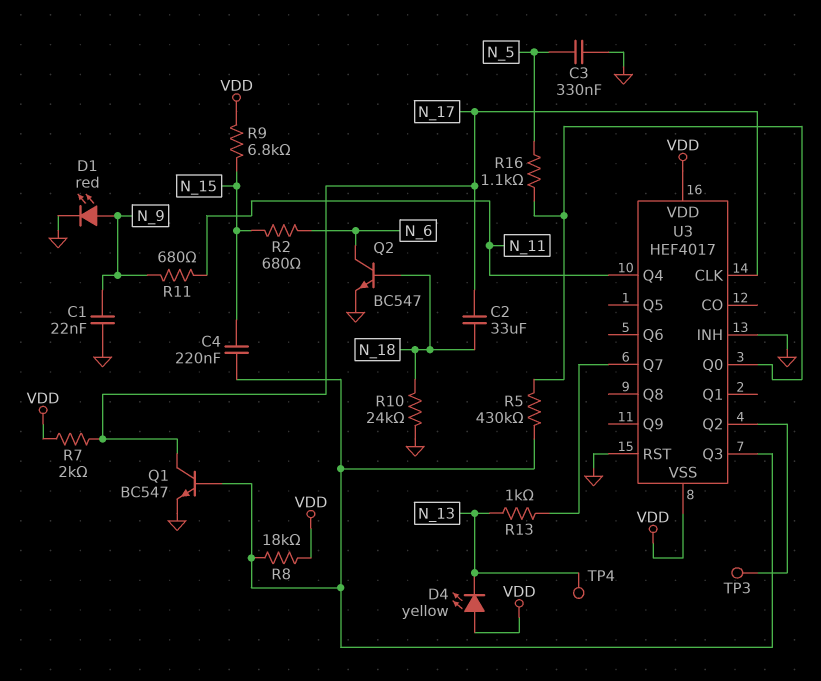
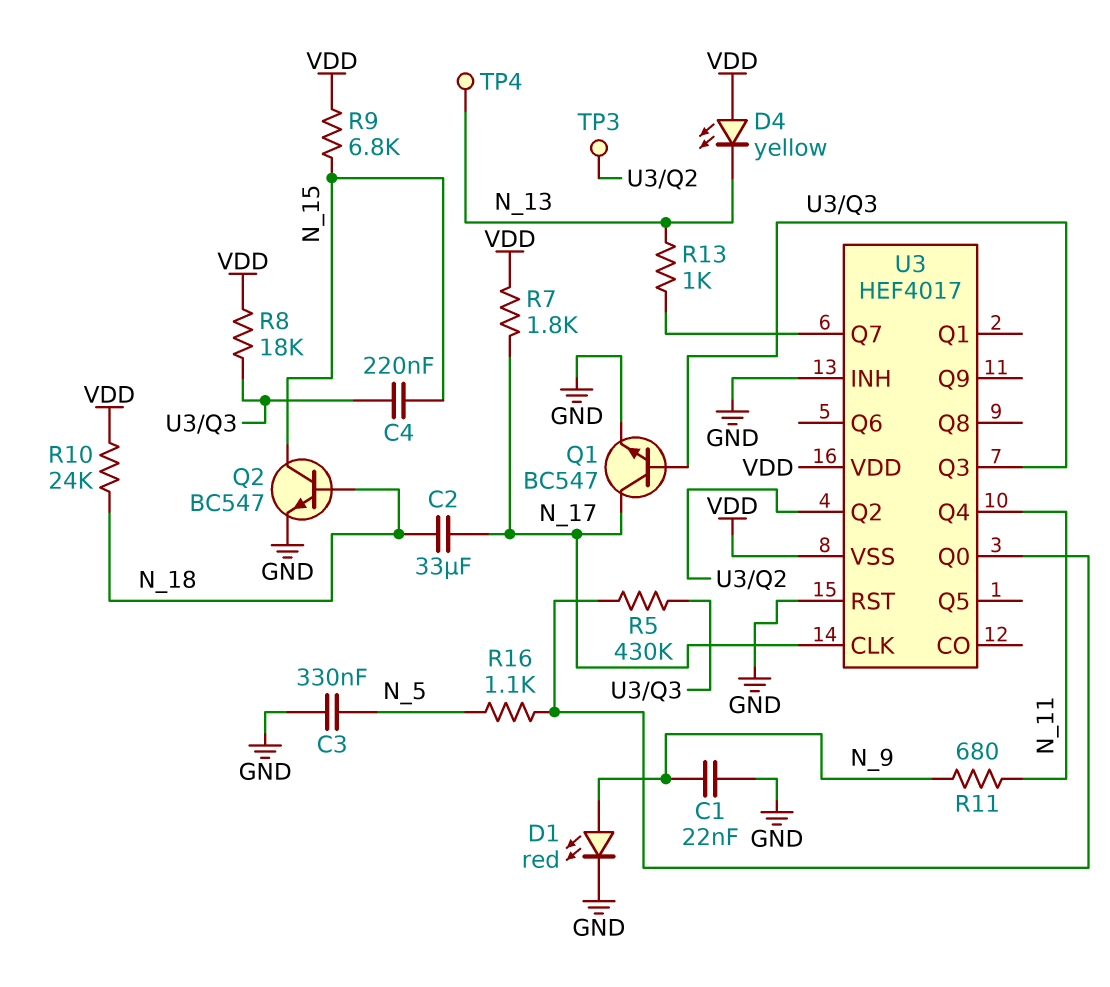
Q2: NPN BC547 (B N_18, C N_6, E GND) -> NPN BC547 (B N_18, C N_15, E GND)
R2: 680 (N_6, N_15) -> none
R7: 2k (N_17, VDD) -> 1.8k (N_17, VDD)
R10: 24k (GND, N_18) -> 24k (N_18, VDD)

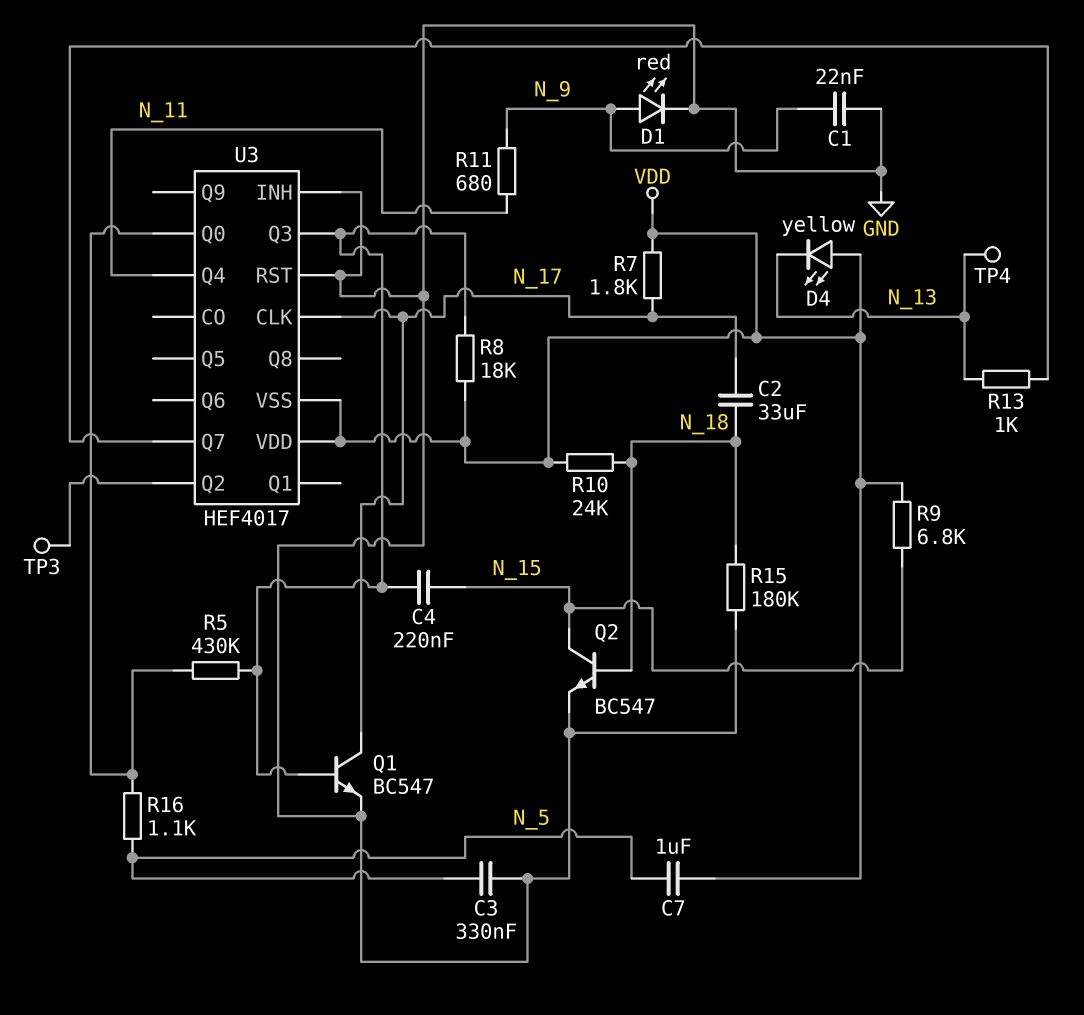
C7: none -> 1uF (N_5, VDD)
R15: none -> 180k (GND, N_18)

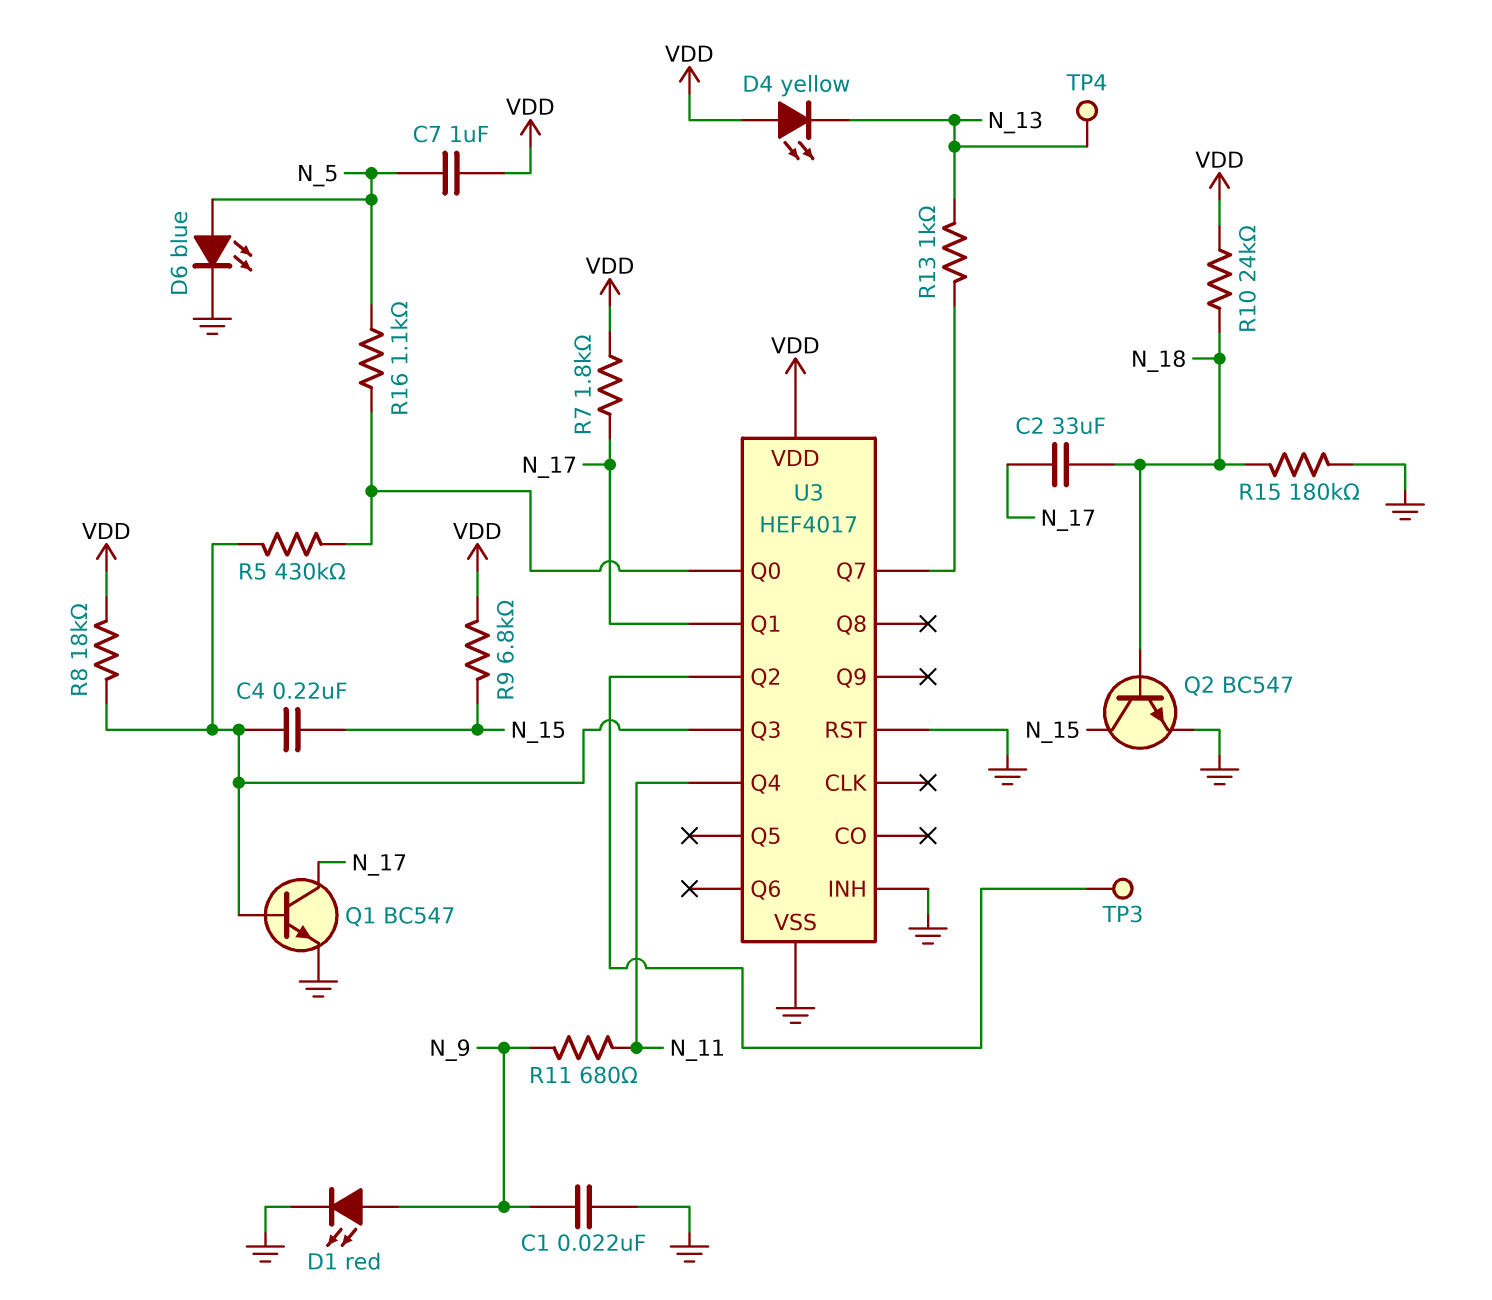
C3: 330nF (GND, N_5) -> none
D6: none -> LED blue (A N_5, K GND)
U3 pin CLK: N_17 -> none
U3 pin Q1: none -> N_17
U3 pin VSS: VDD -> GND

